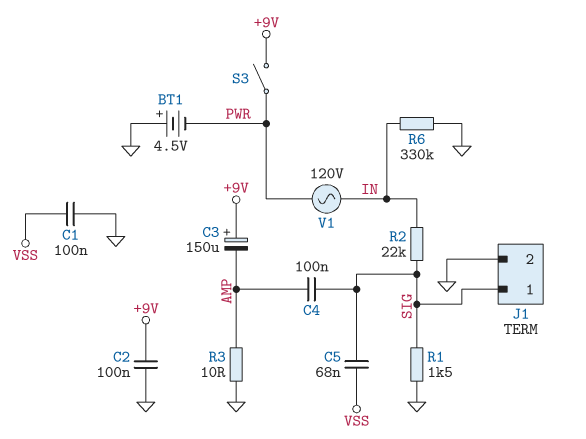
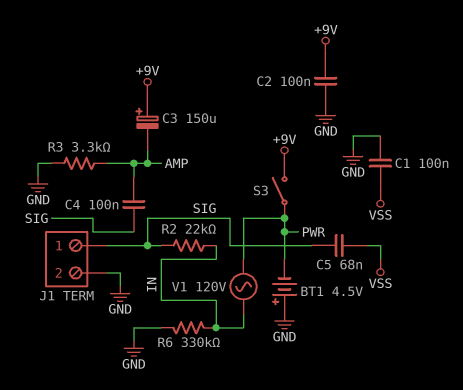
R1: 1.5k (GND, SIG) -> none
R3: 10 (AMP, GND) -> 3.3k (AMP, GND)

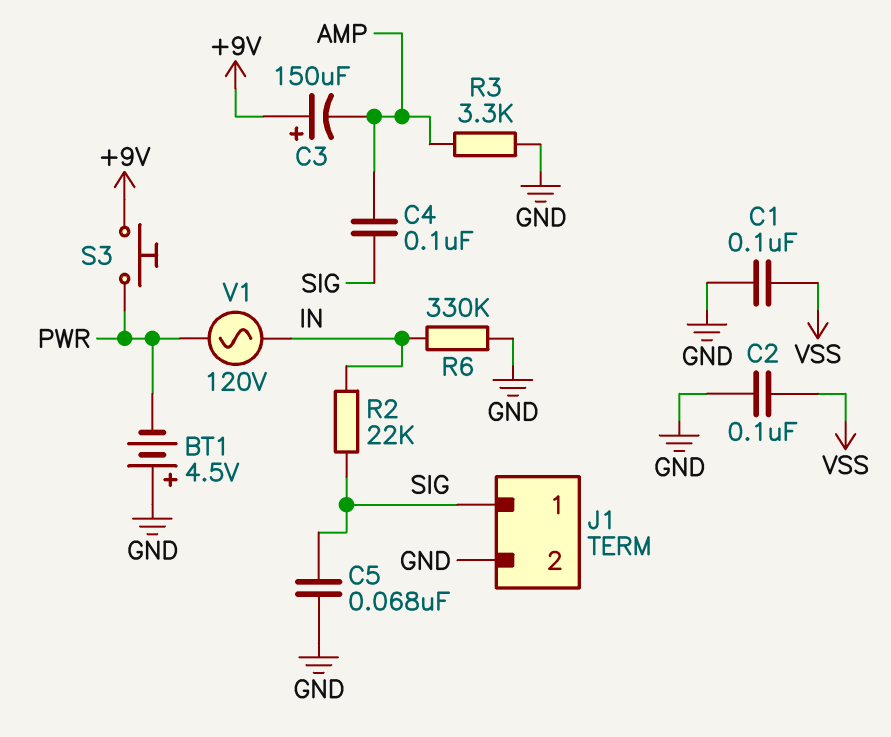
C2: 100nF (+9V, GND) -> 100nF (GND, VSS)
C5: 68nF (SIG, VSS) -> 68nF (GND, SIG)
S3: switch (+9V, PWR) -> button (+9V, PWR)

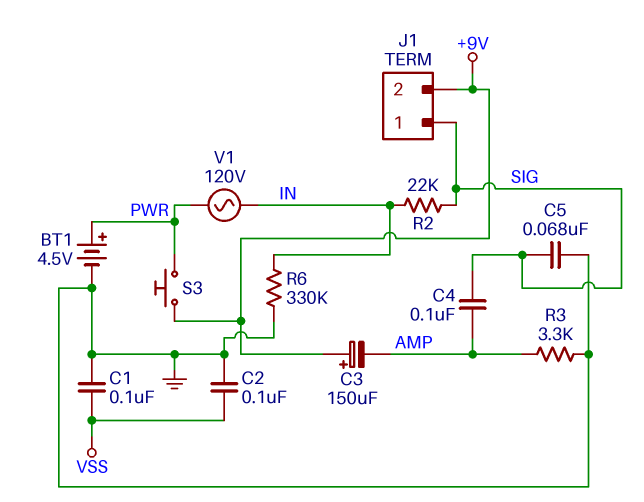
BT1: 4.5V (plus GND, minus PWR) -> 4.5V (plus PWR, minus GND)
J1 pin 2: GND -> +9V

